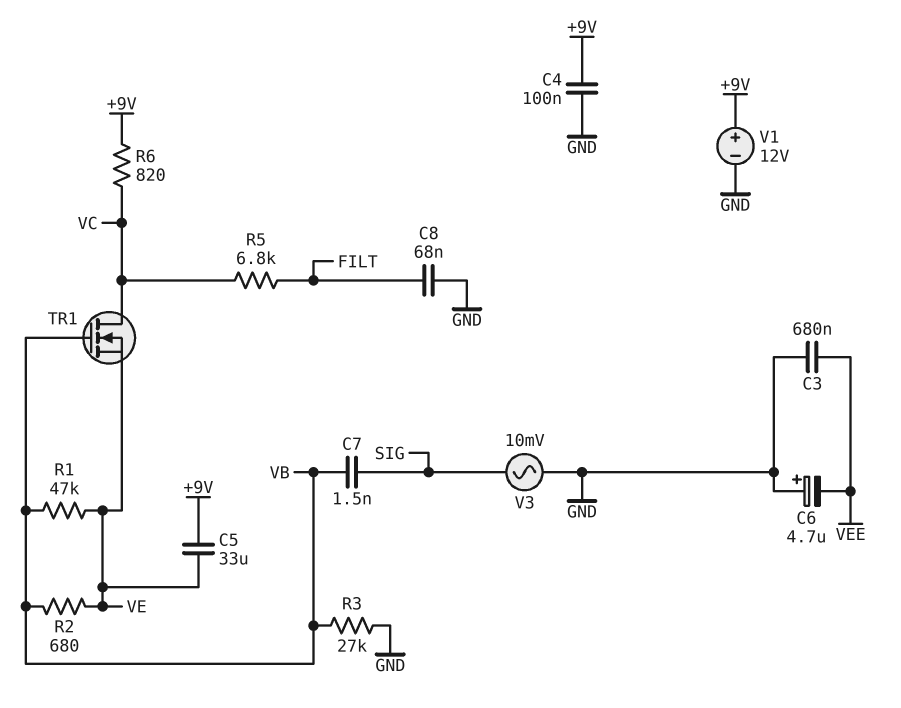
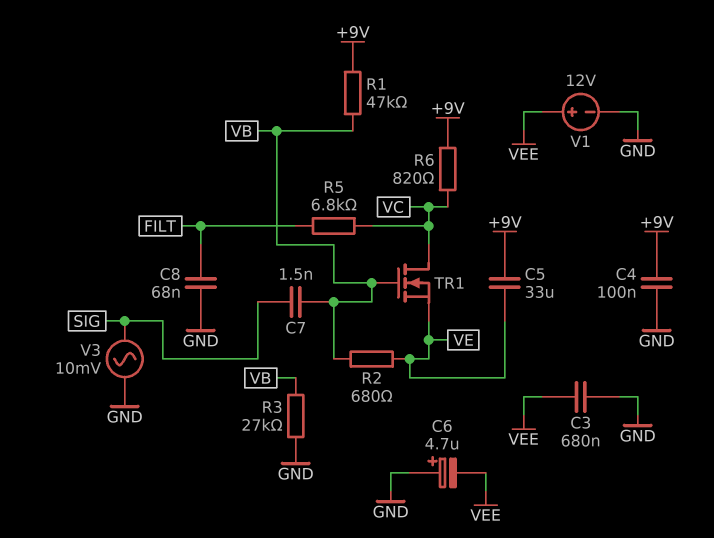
R1: 47k (VB, VE) -> 47k (+9V, VB)
V1: 12V (plus +9V, minus GND) -> 12V (plus VEE, minus GND)

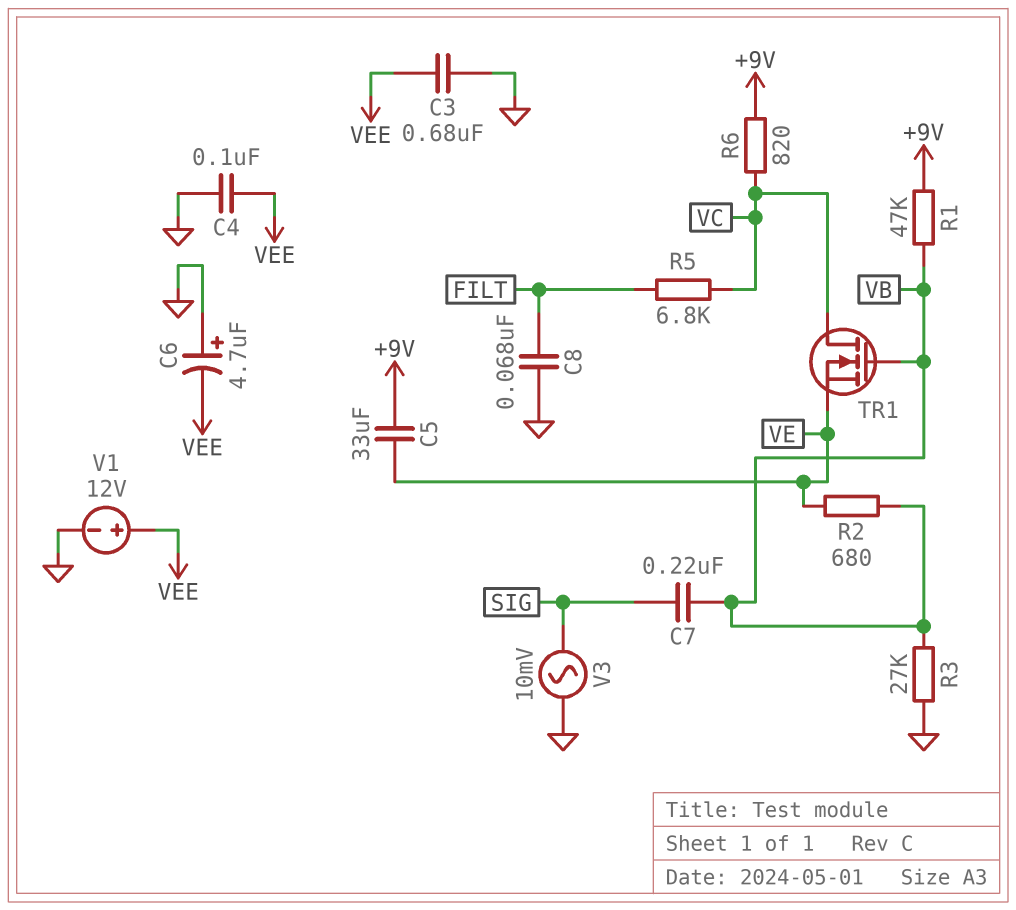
C4: 100nF (+9V, GND) -> 100nF (GND, VEE)
C7: 1.5nF (SIG, VB) -> 220nF (SIG, VB)

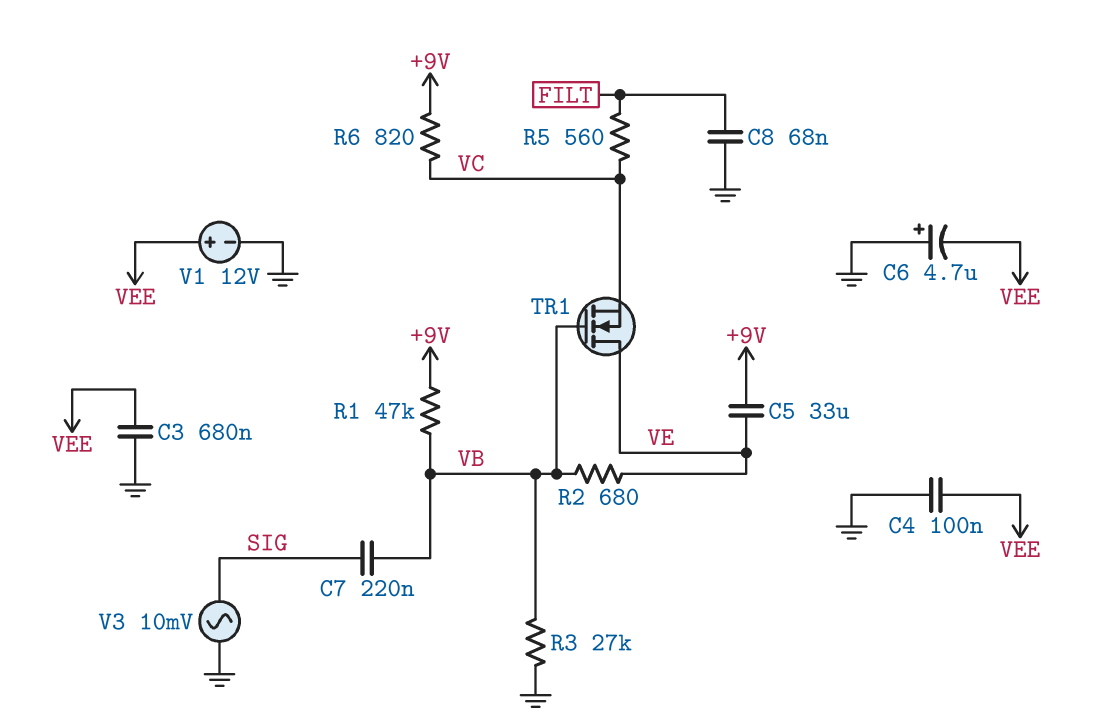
R5: 6.8k (FILT, VC) -> 560 (FILT, VC)
TR1: NMOS (G VB, D VC, S VE) -> NMOS (G VB, D VE, S VC)

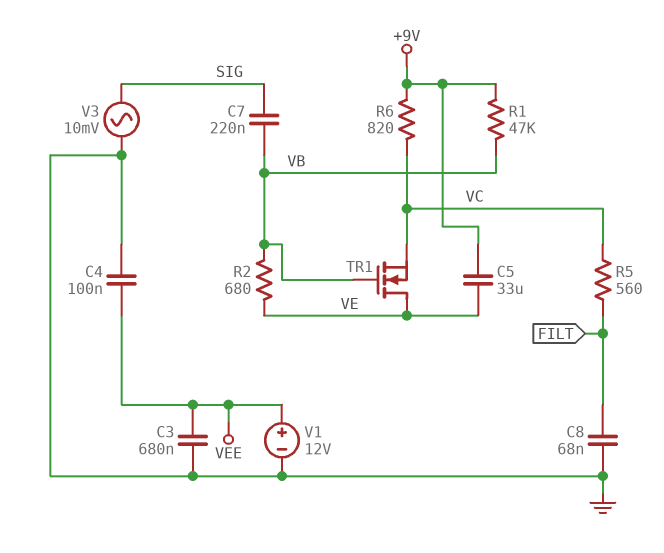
C6: 4.7uF (plus GND, minus VEE) -> none
R3: 27k (GND, VB) -> none

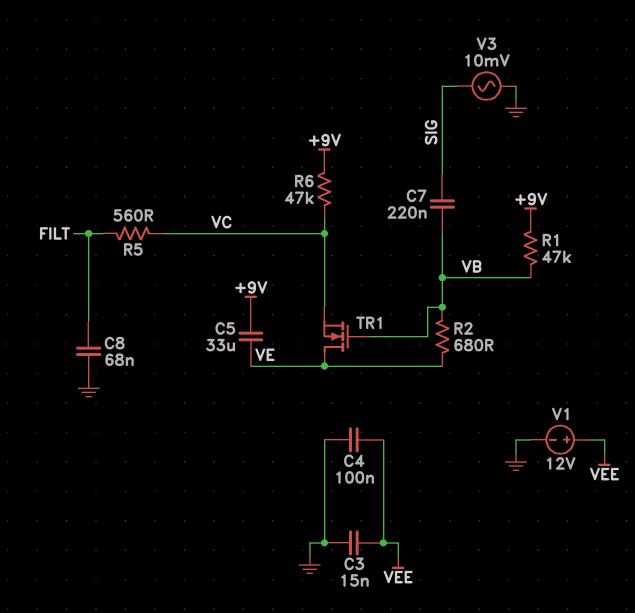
C3: 680nF (GND, VEE) -> 15nF (GND, VEE)
R6: 820 (+9V, VC) -> 47k (+9V, VC)

